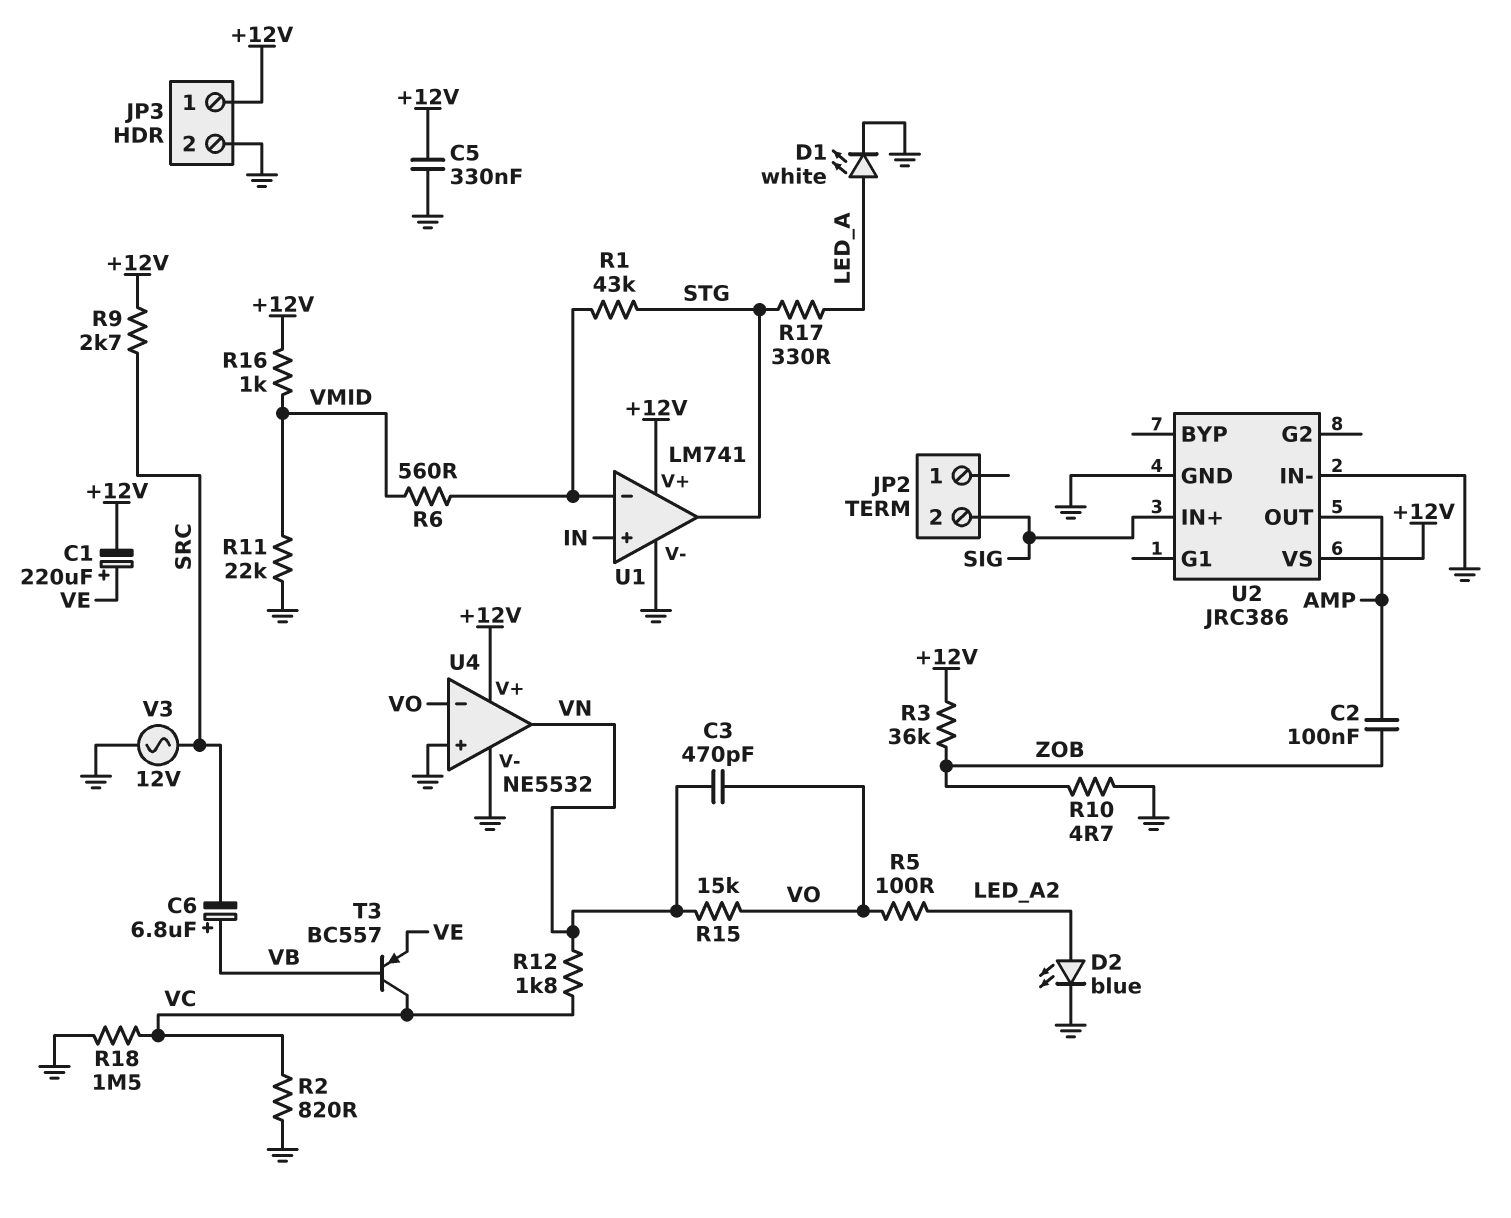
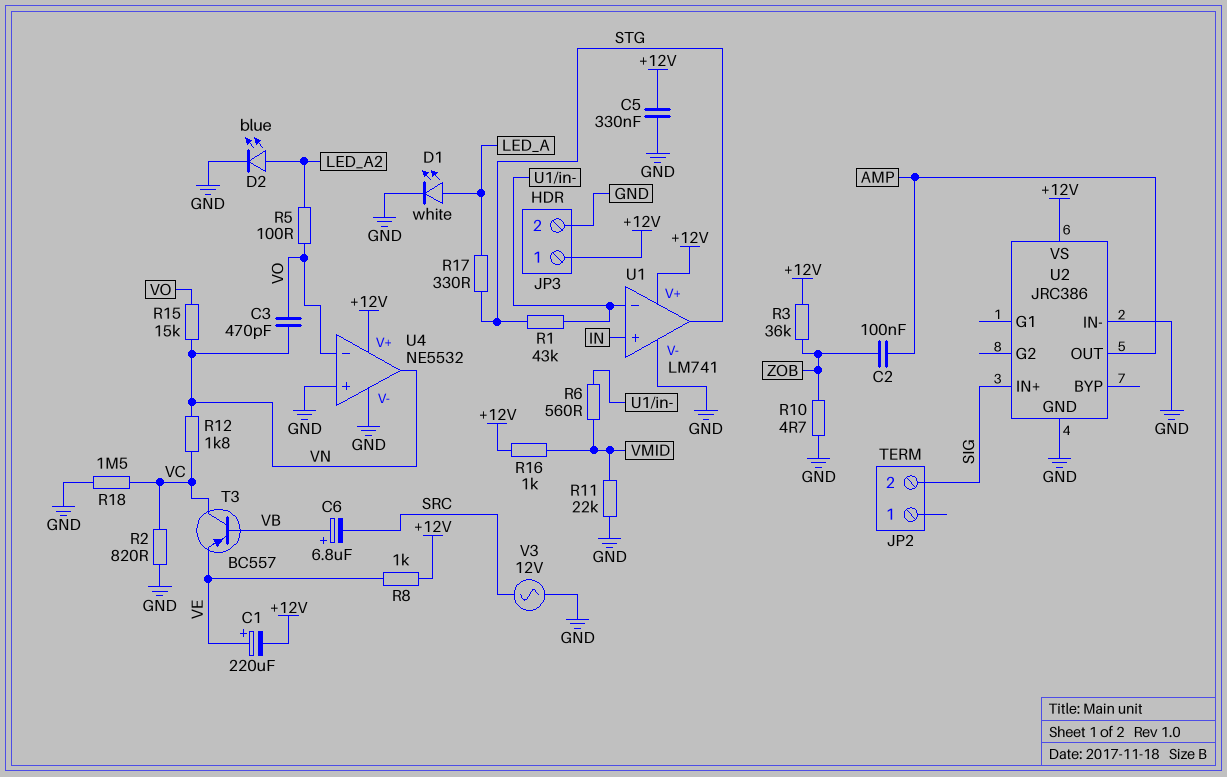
R8: none -> 1k (+12V, VE)
R9: 2.7k (+12V, SRC) -> none

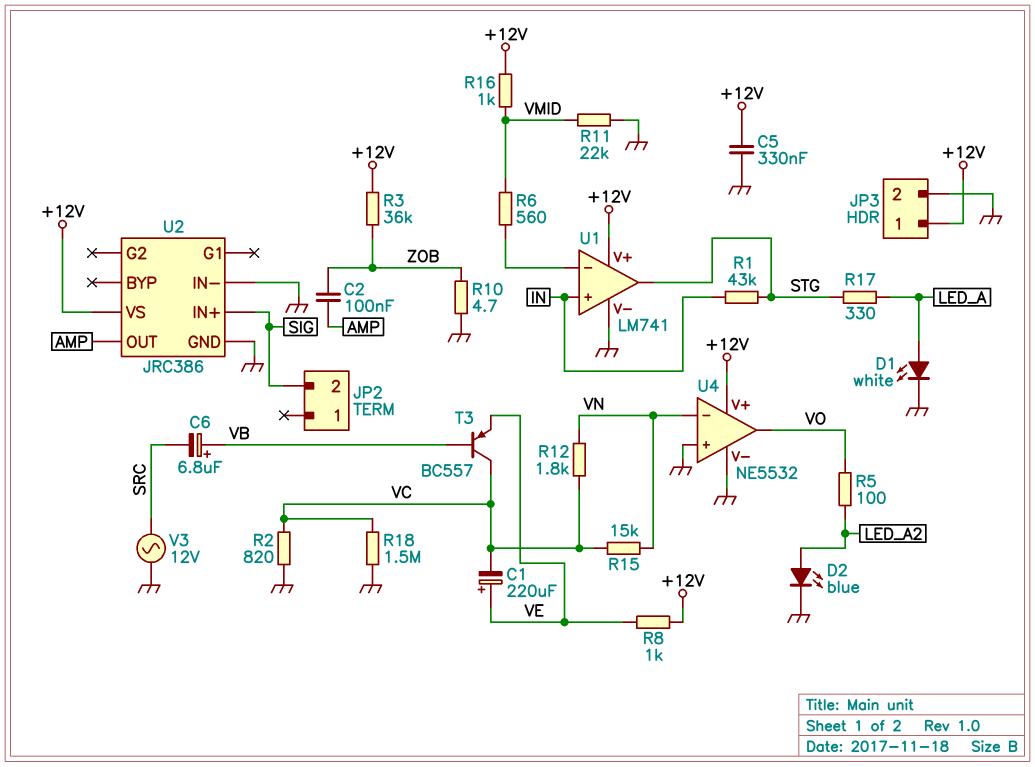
C1: 220uF (plus VE, minus +12V) -> 220uF (plus VE, minus VC)
C3: 470pF (VN, VO) -> none
R1: 43k (STG, U1/in-) -> 43k (IN, STG)
R15: 15k (VN, VO) -> 15k (VC, VN)
U4 pin in-: VO -> VN
U4 pin out: VN -> VO

